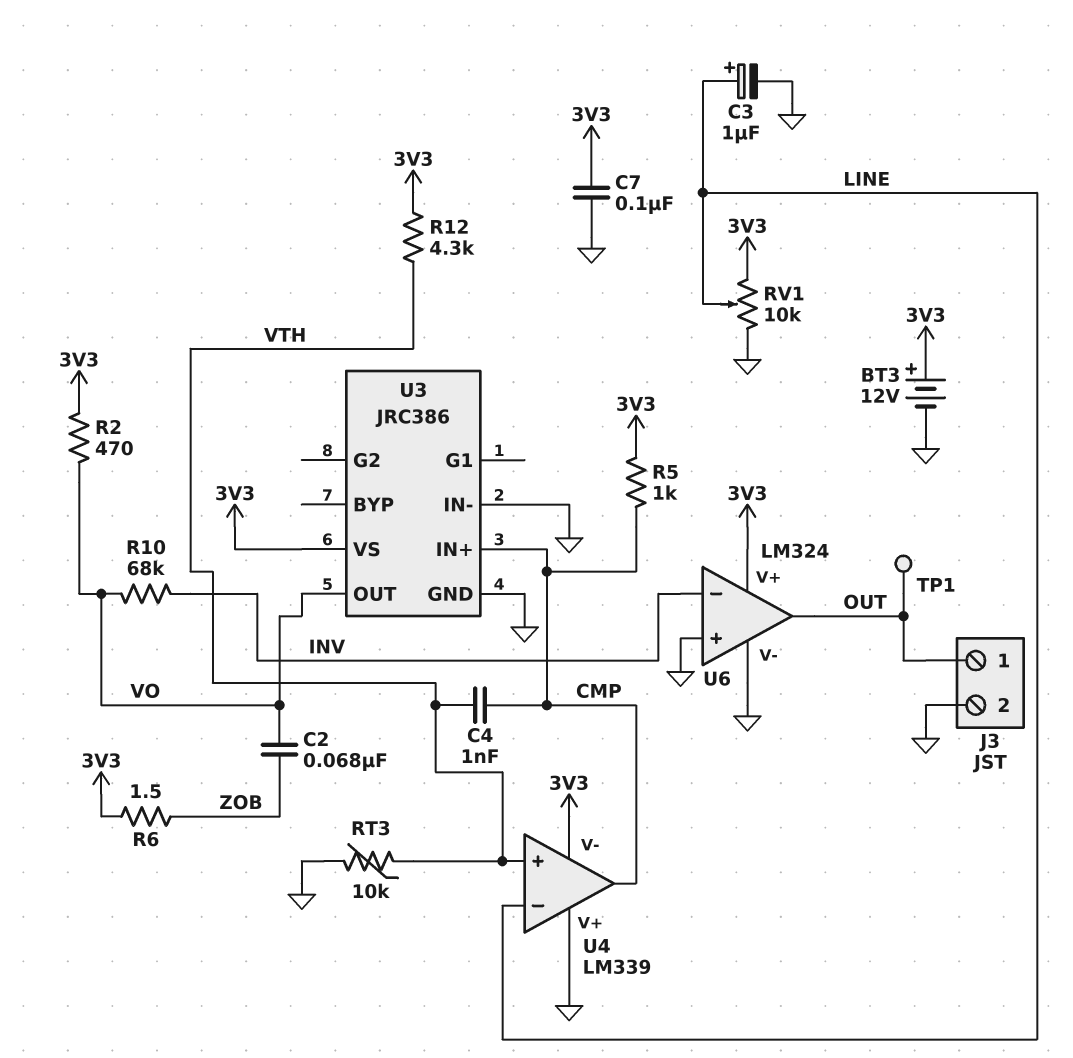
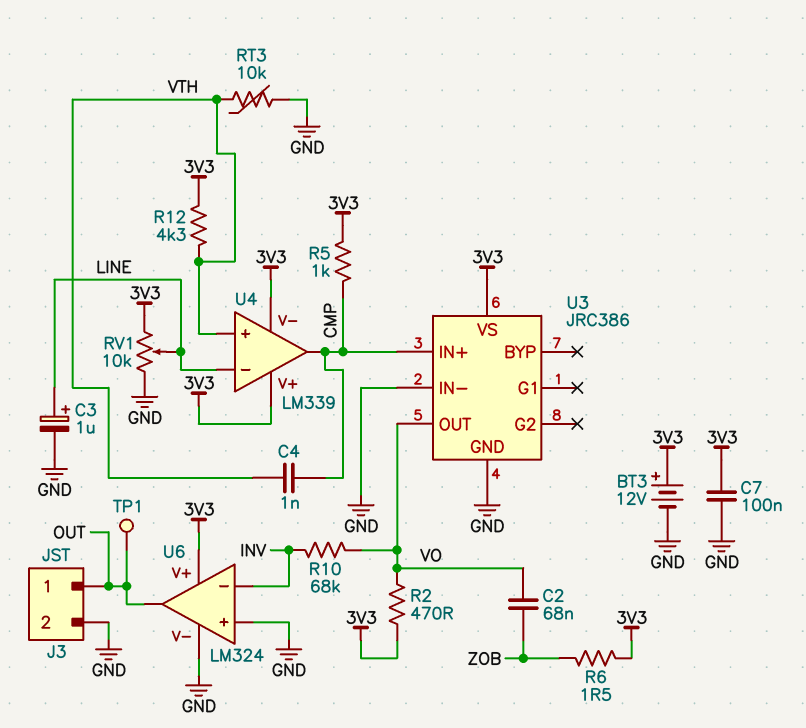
U4 pin V+: GND -> 3V3

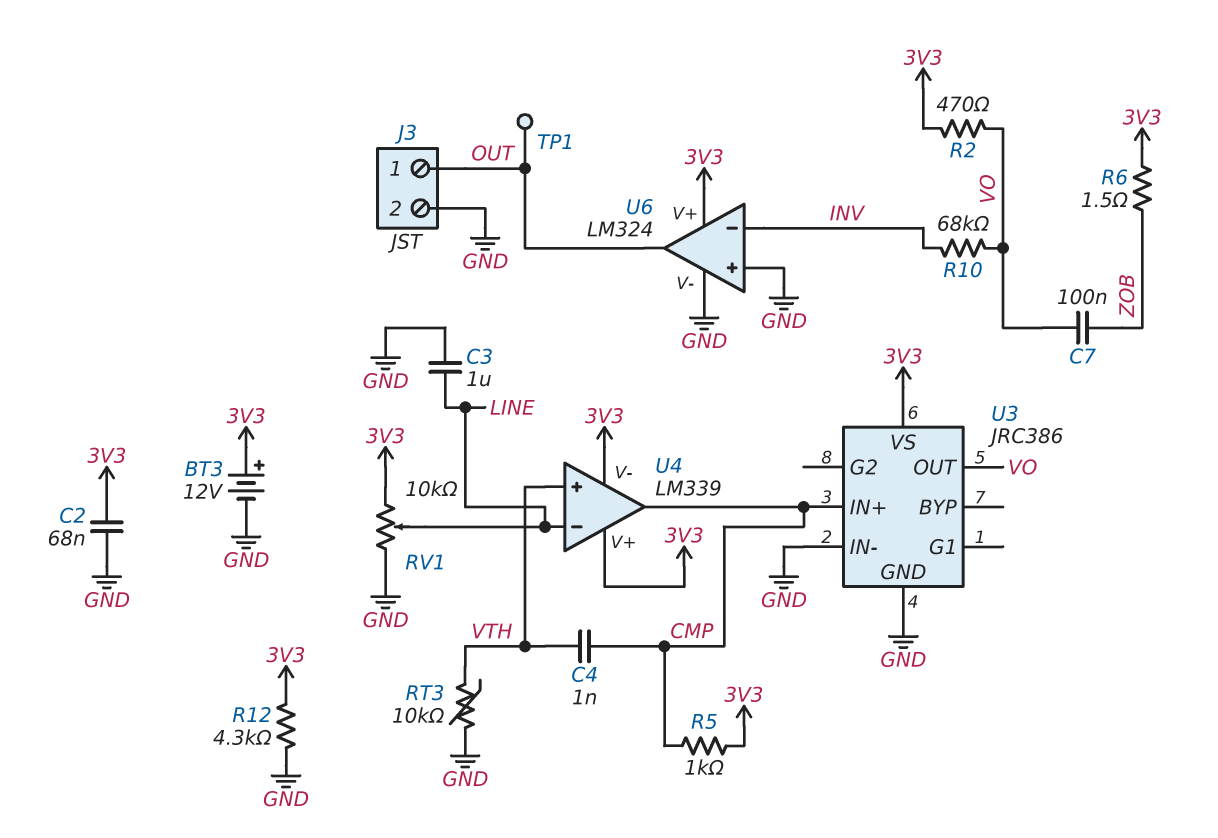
C2: 68nF (VO, ZOB) -> 68nF (3V3, GND)
C3: 1uF (plus LINE, minus GND) -> 1uF (GND, LINE)
C7: 100nF (3V3, GND) -> 100nF (VO, ZOB)
R12: 4.3k (3V3, VTH) -> 4.3k (3V3, GND)

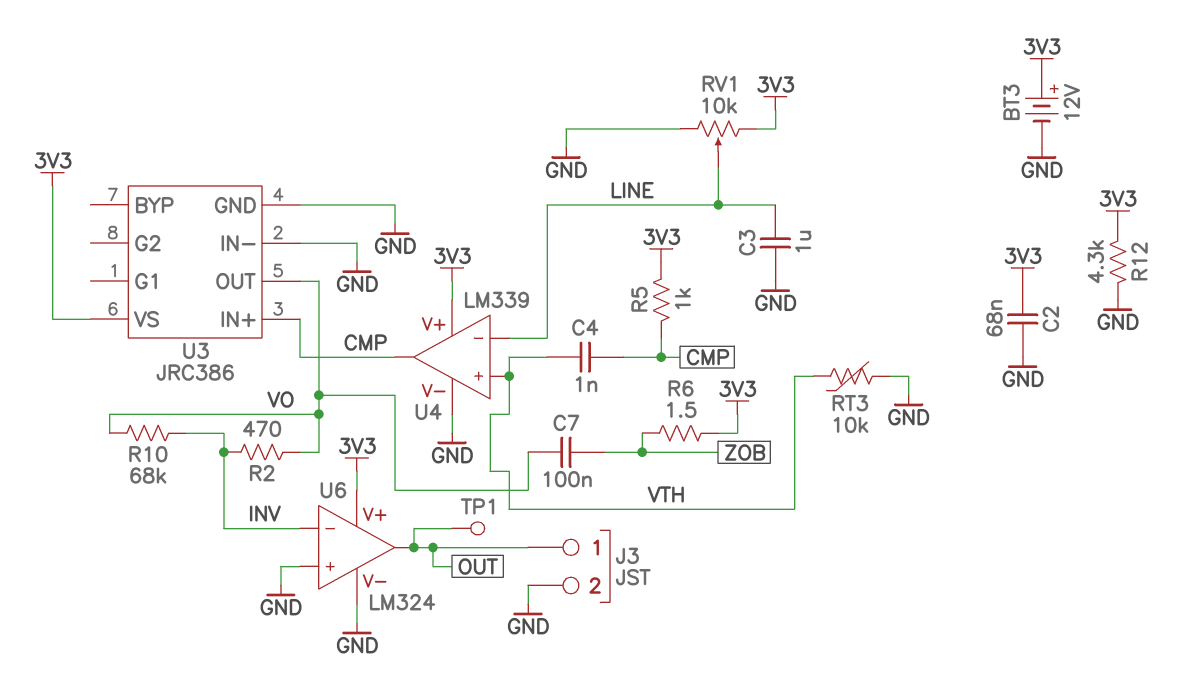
R2: 470 (3V3, VO) -> 470 (INV, VO)
U4 pin V-: 3V3 -> GND

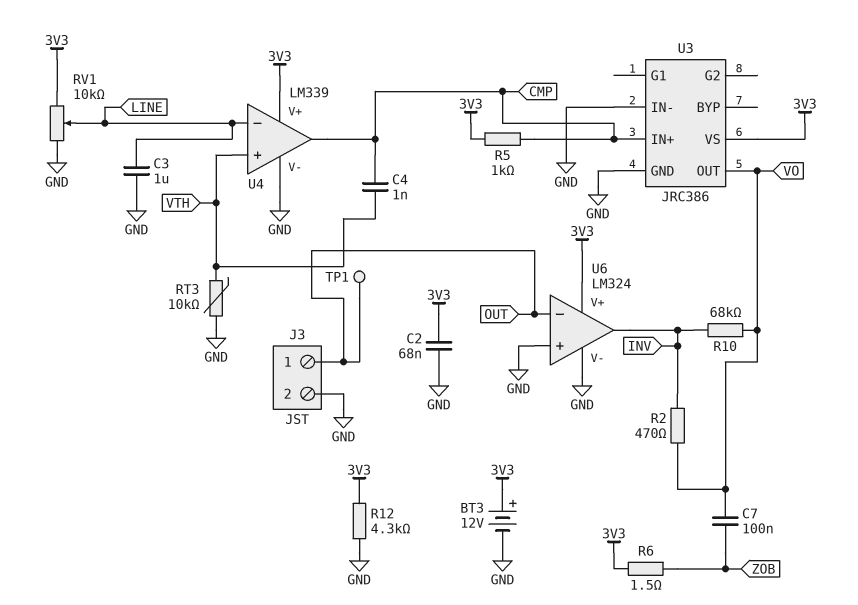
U6 pin in-: INV -> OUT
U6 pin out: OUT -> INV

